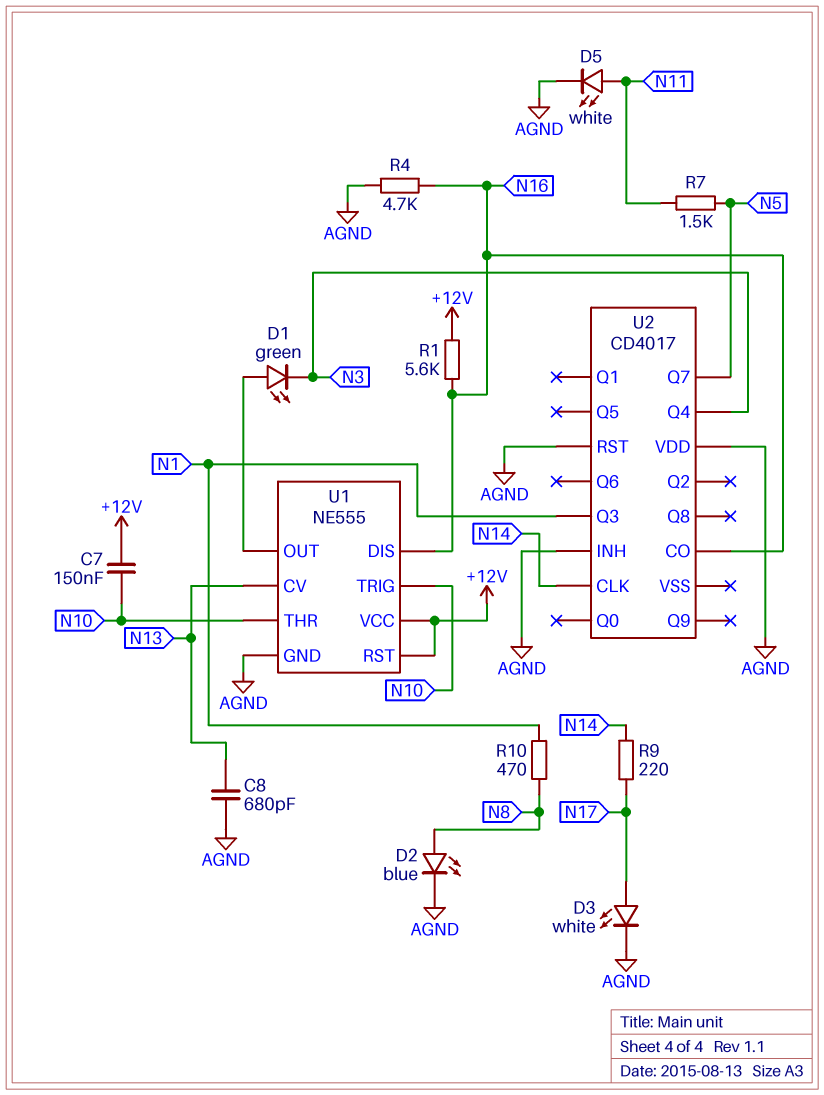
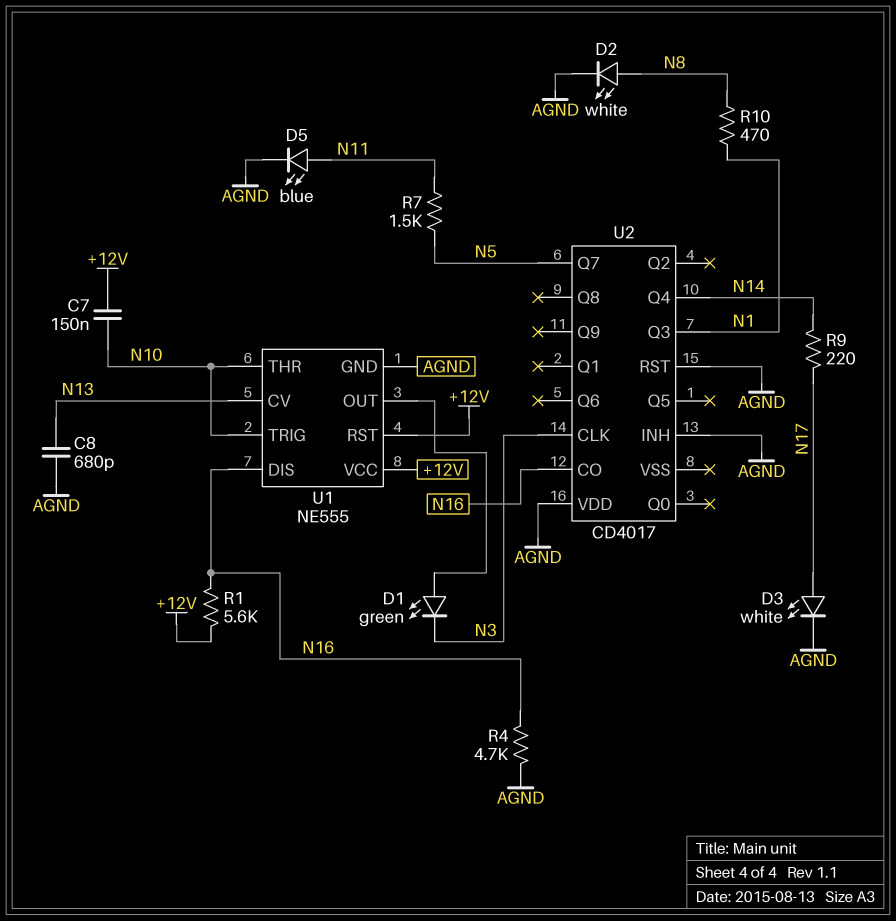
D2: LED blue (A N8, K AGND) -> LED white (A N8, K AGND)
D5: LED white (A N11, K AGND) -> LED blue (A N11, K AGND)
U2 pin CLK: N14 -> N3
U2 pin Q4: N3 -> N14

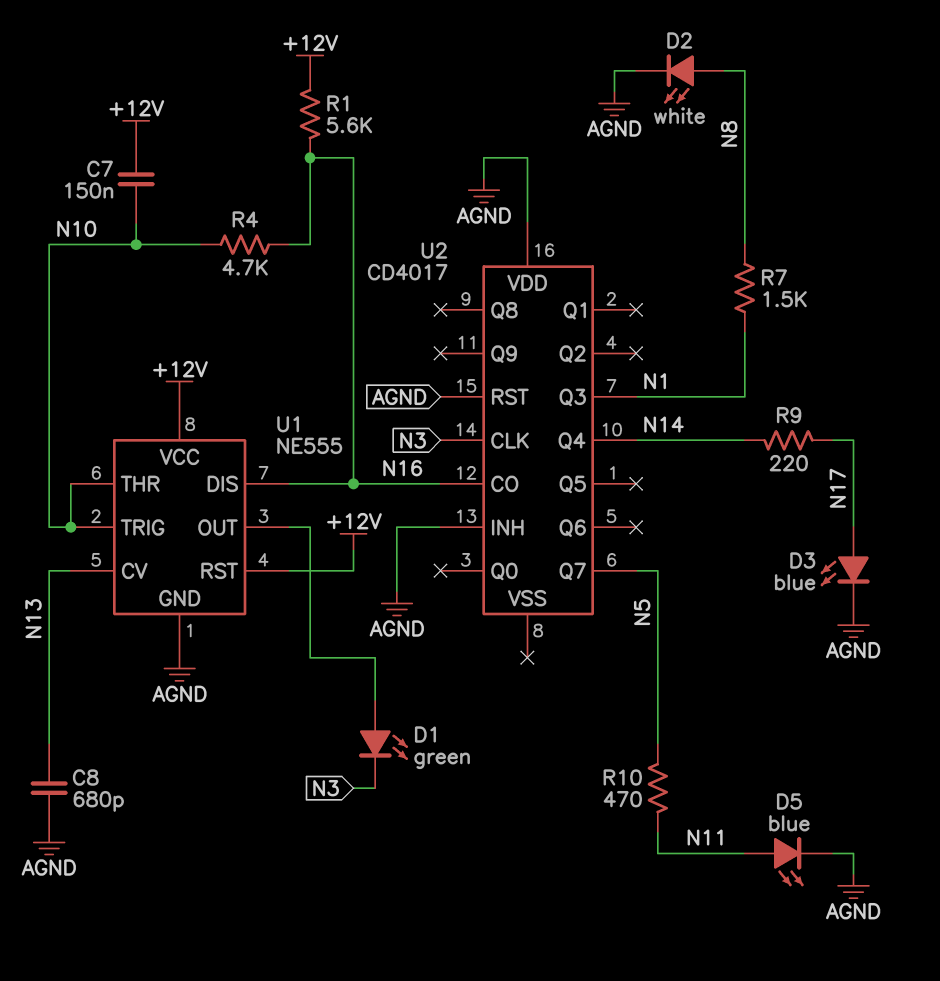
D3: LED white (A N17, K AGND) -> LED blue (A N17, K AGND)
R4: 4.7k (AGND, N16) -> 4.7k (N10, N16)
R7: 1.5k (N5, N11) -> 1.5k (N1, N8)
R10: 470 (N1, N8) -> 470 (N5, N11)

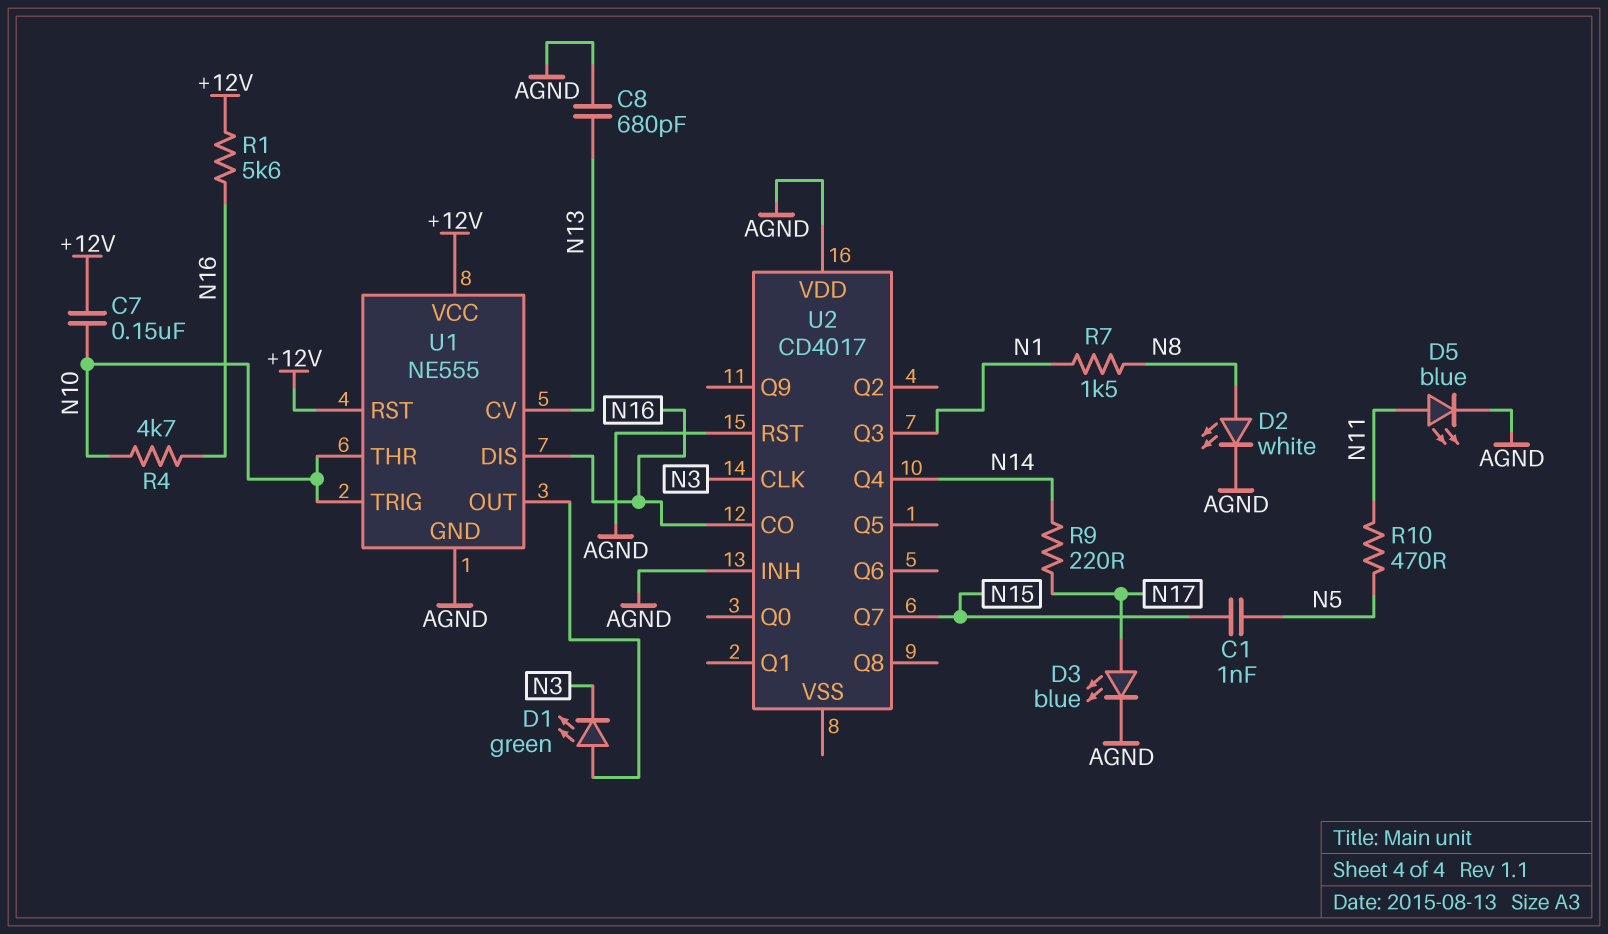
C1: none -> 1nF (N5, N15)
U2 pin Q7: N5 -> N15

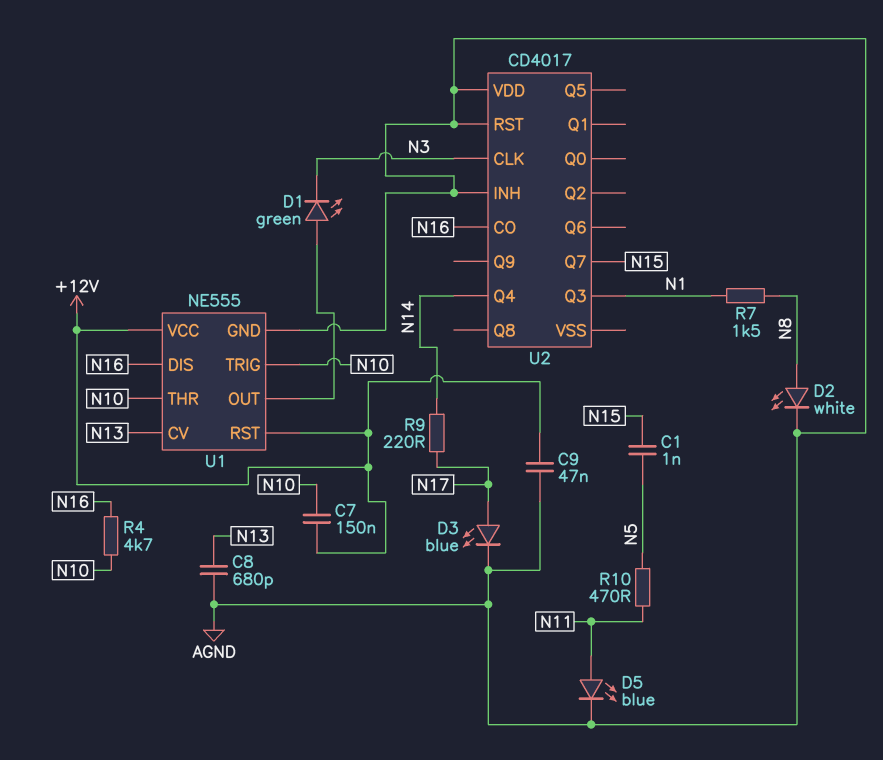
C9: none -> 47nF (+12V, AGND)
R1: 5.6k (+12V, N16) -> none

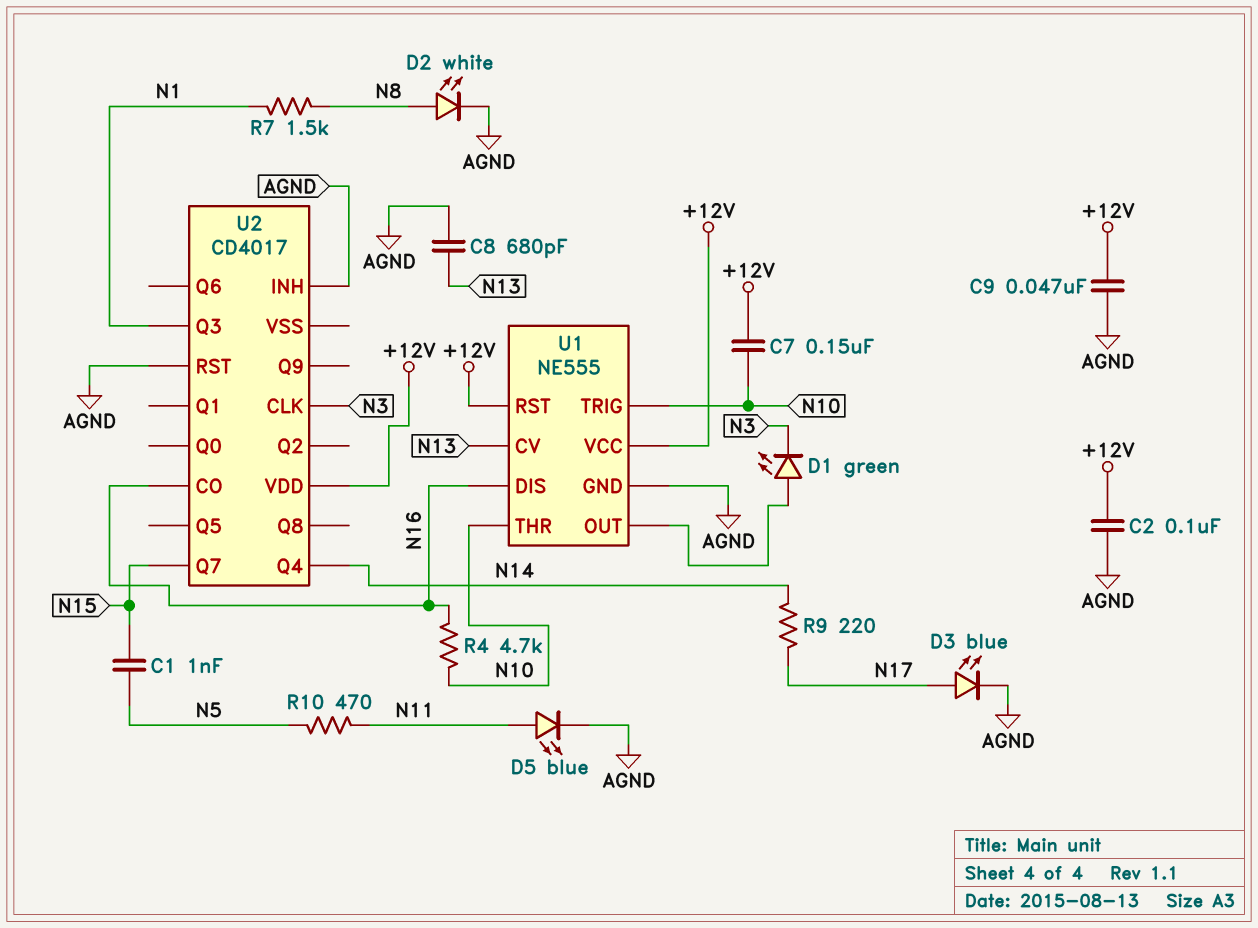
C2: none -> 100nF (+12V, AGND)
U2 pin VDD: AGND -> +12V

